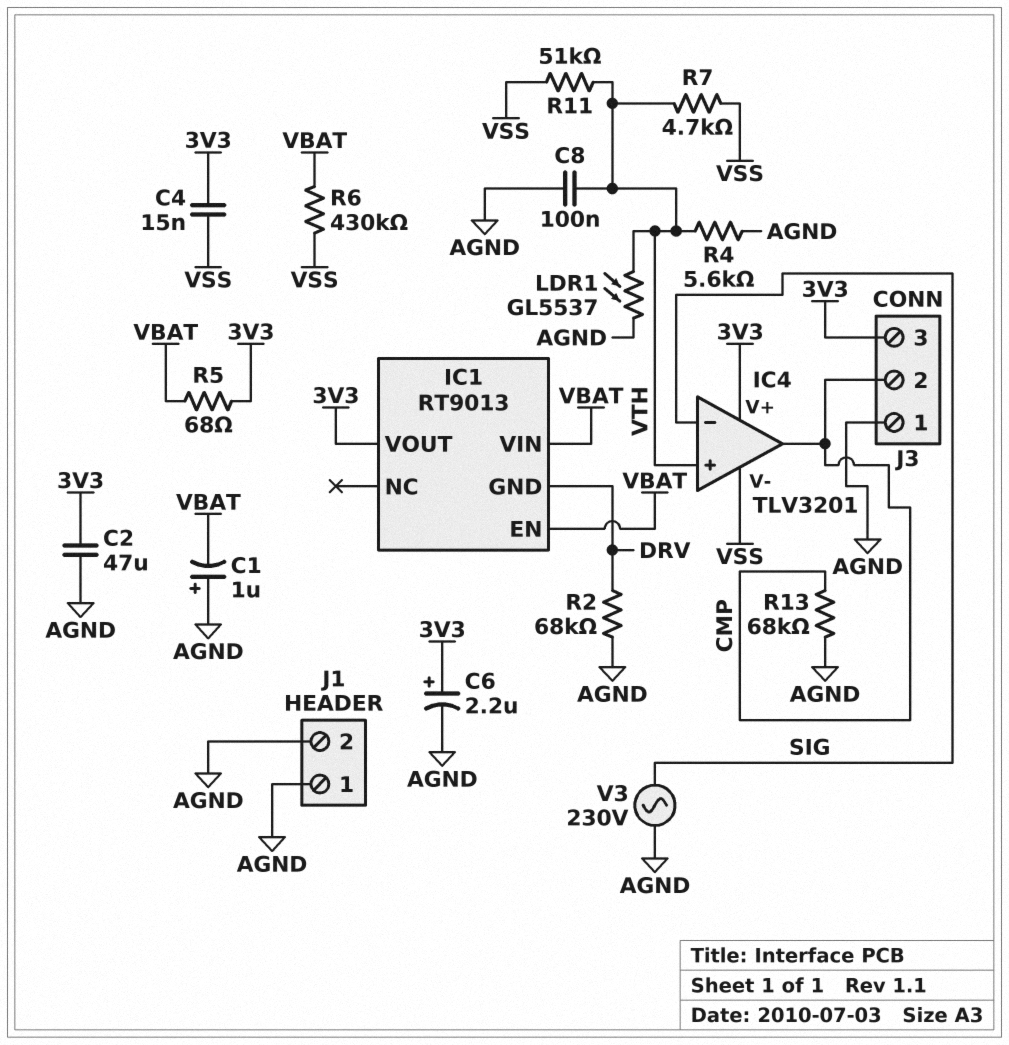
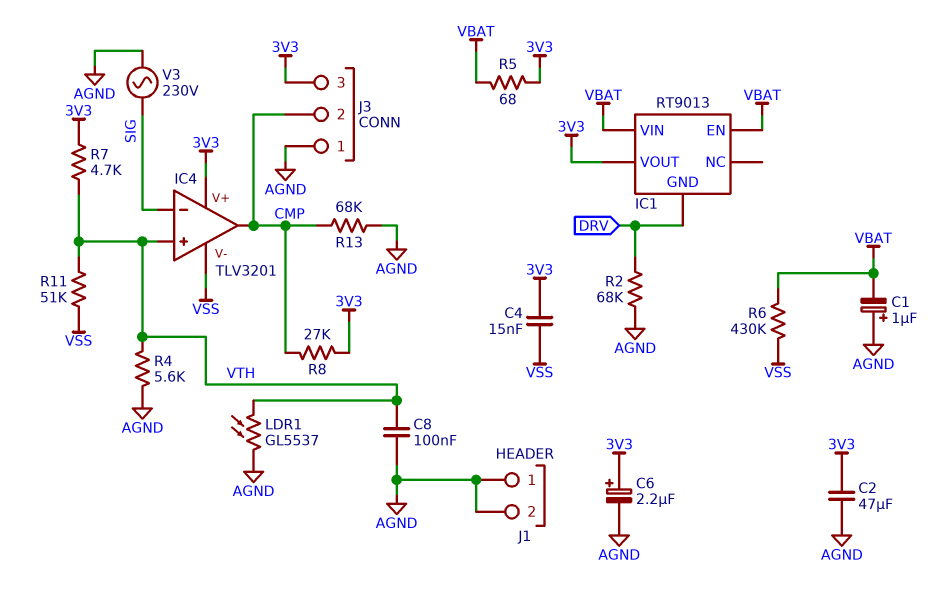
R7: 4.7k (VSS, VTH) -> 4.7k (3V3, VTH)
R8: none -> 27k (3V3, CMP)

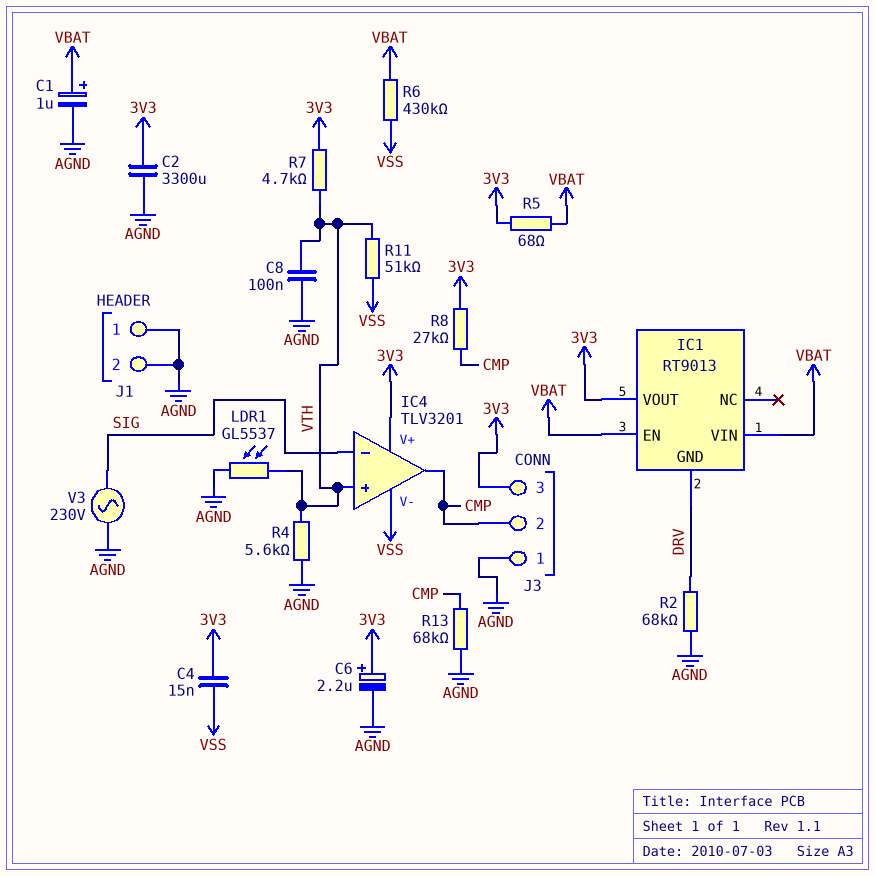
C1: 1uF (plus AGND, minus VBAT) -> 1uF (plus VBAT, minus AGND)
C2: 47uF (3V3, AGND) -> 3300uF (3V3, AGND)

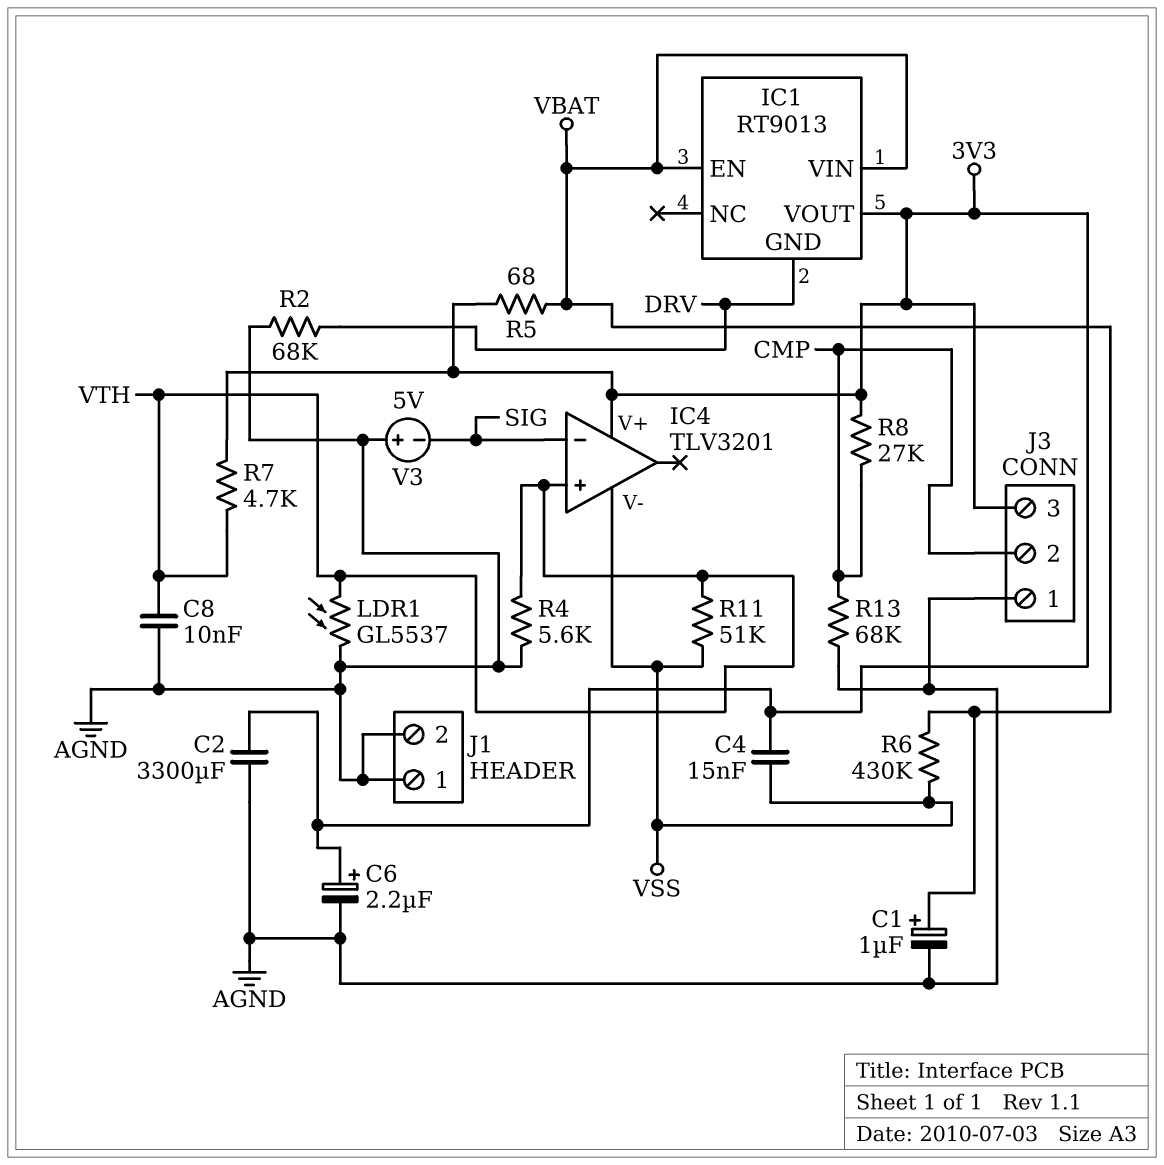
C8: 100nF (AGND, VTH) -> 10nF (AGND, VTH)
IC4 pin out: CMP -> none
V3: AC 230V (AGND, SIG) -> 5V (plus AGND, minus SIG)

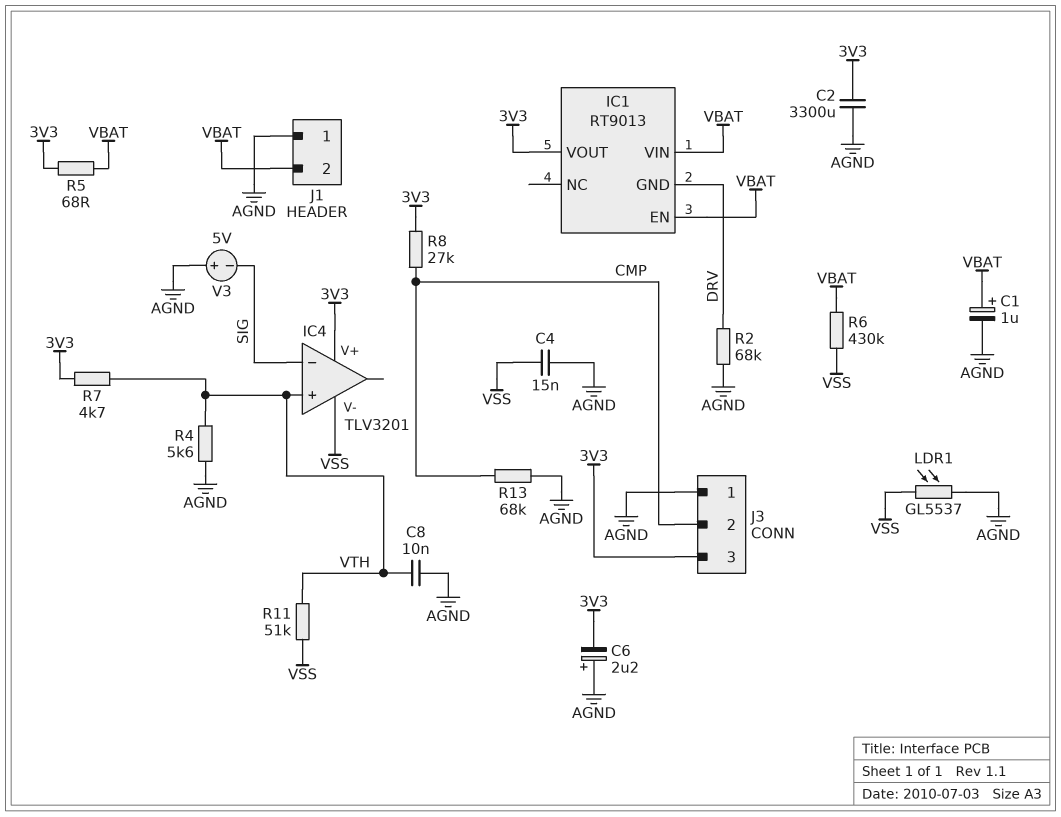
C4: 15nF (3V3, VSS) -> 15nF (AGND, VSS)
C6: 2.2uF (plus 3V3, minus AGND) -> 2.2uF (plus AGND, minus 3V3)
J1 pin 2: AGND -> VBAT
LDR1: GL5537 (AGND, VTH) -> GL5537 (AGND, VSS)

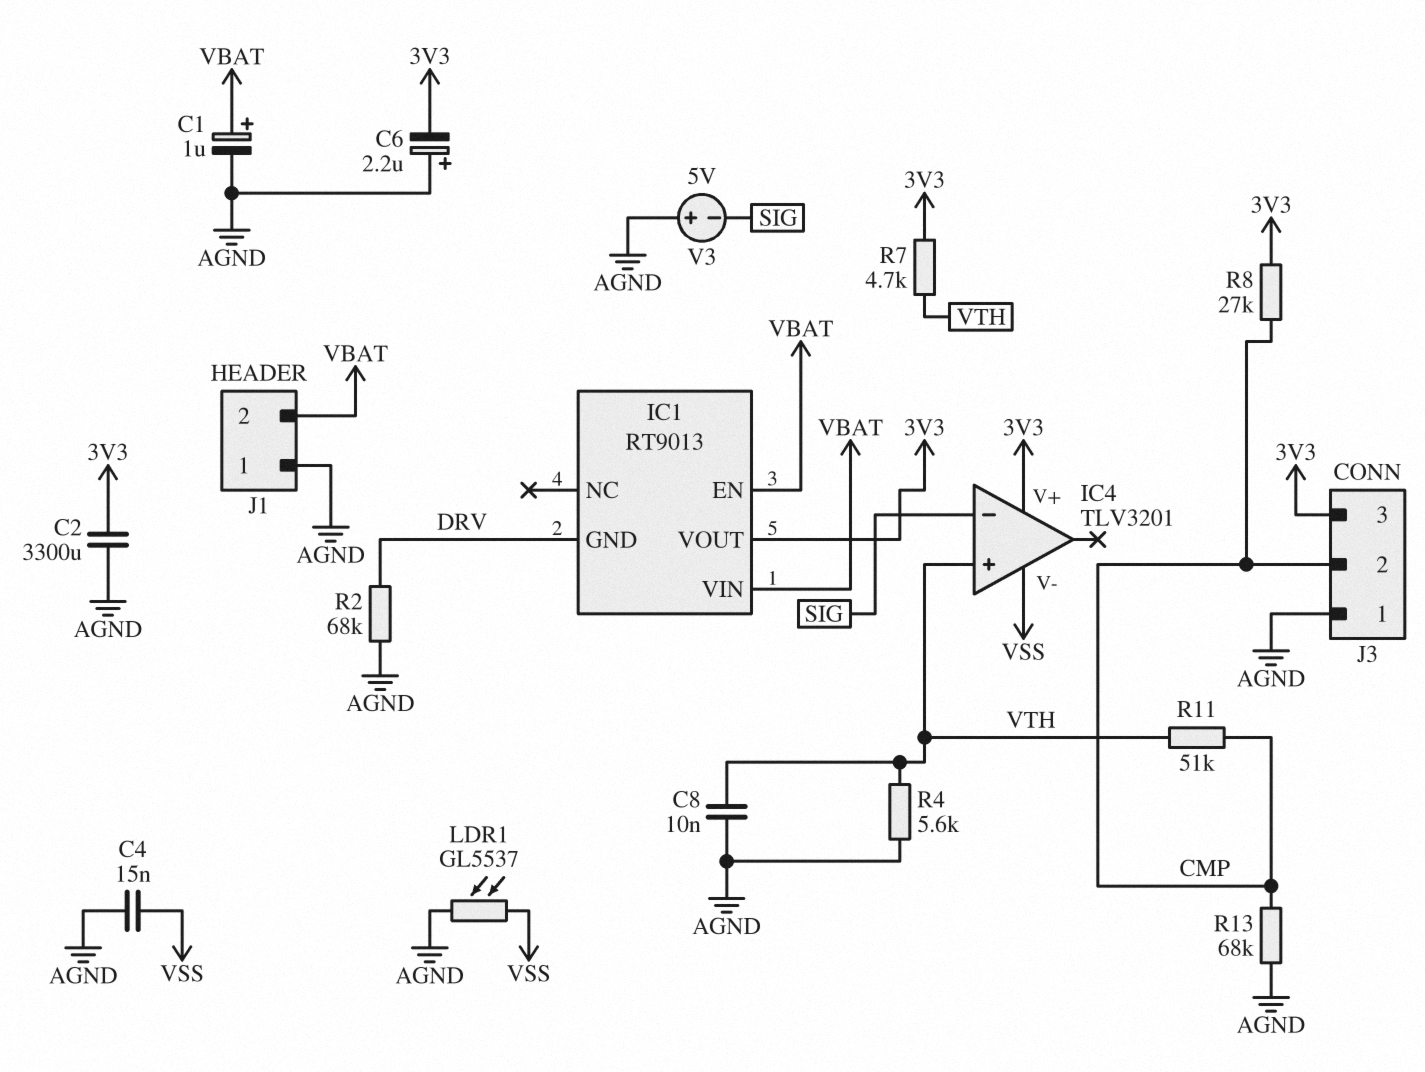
R5: 68 (3V3, VBAT) -> none
R6: 430k (VBAT, VSS) -> none
R11: 51k (VSS, VTH) -> 51k (CMP, VTH)

